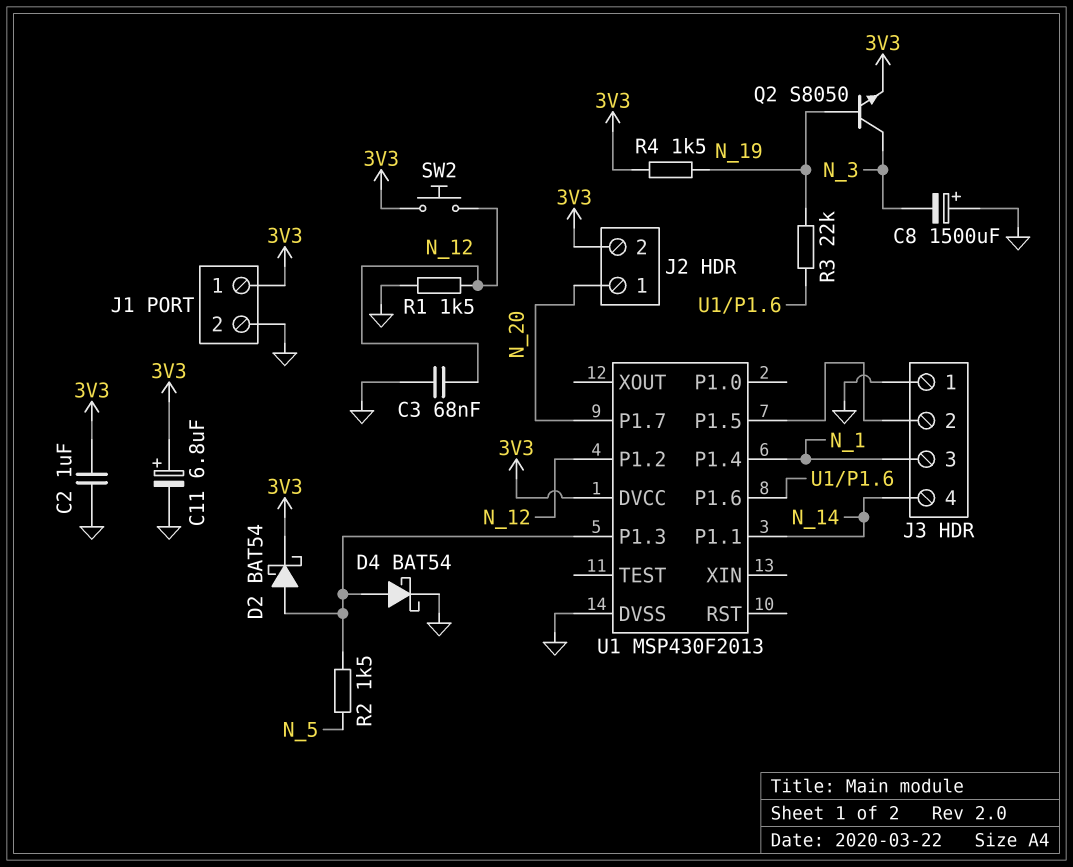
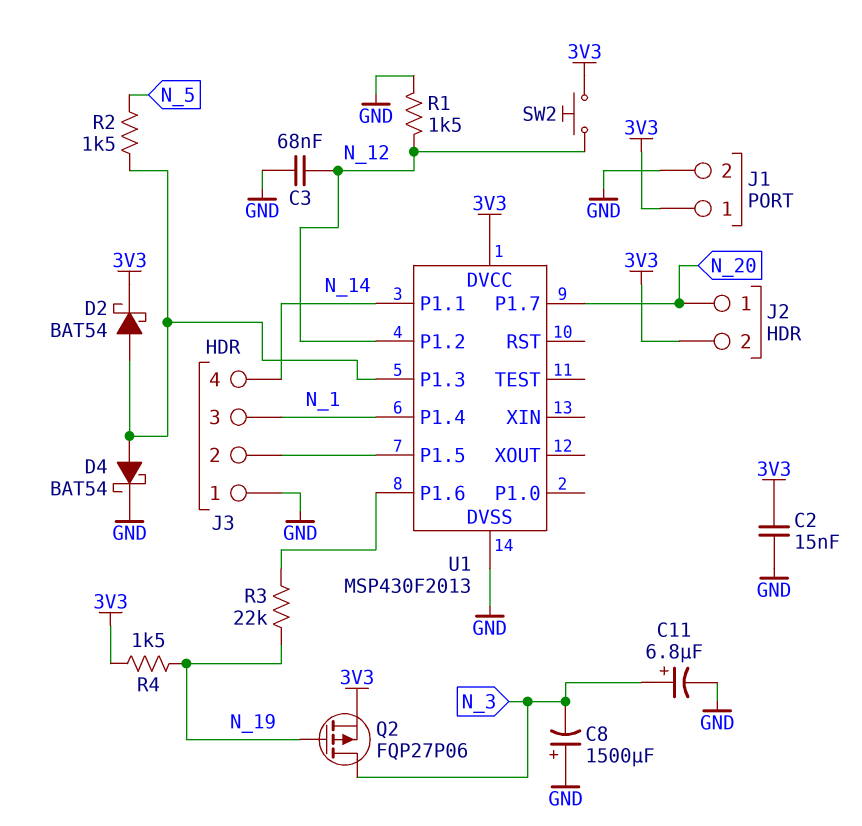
C2: 1uF (3V3, GND) -> 15nF (3V3, GND)
C11: 6.8uF (plus 3V3, minus GND) -> 6.8uF (plus N_3, minus GND)
Q2: NPN S8050 (B N_19, C N_3, E 3V3) -> PMOS FQP27P06 (G N_19, D N_3, S 3V3)

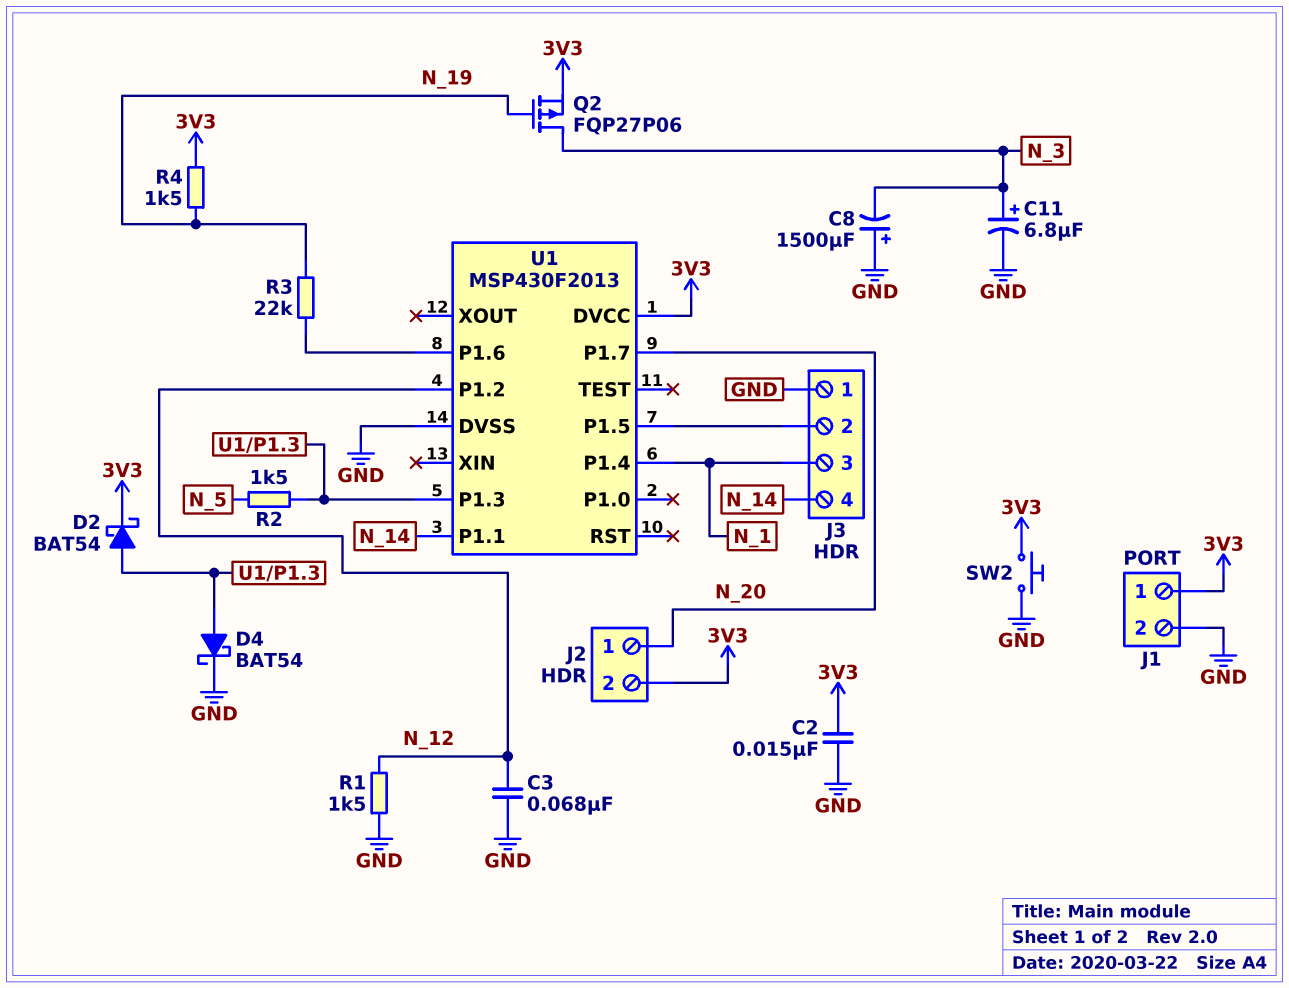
SW2: button (3V3, N_12) -> button (3V3, GND)

